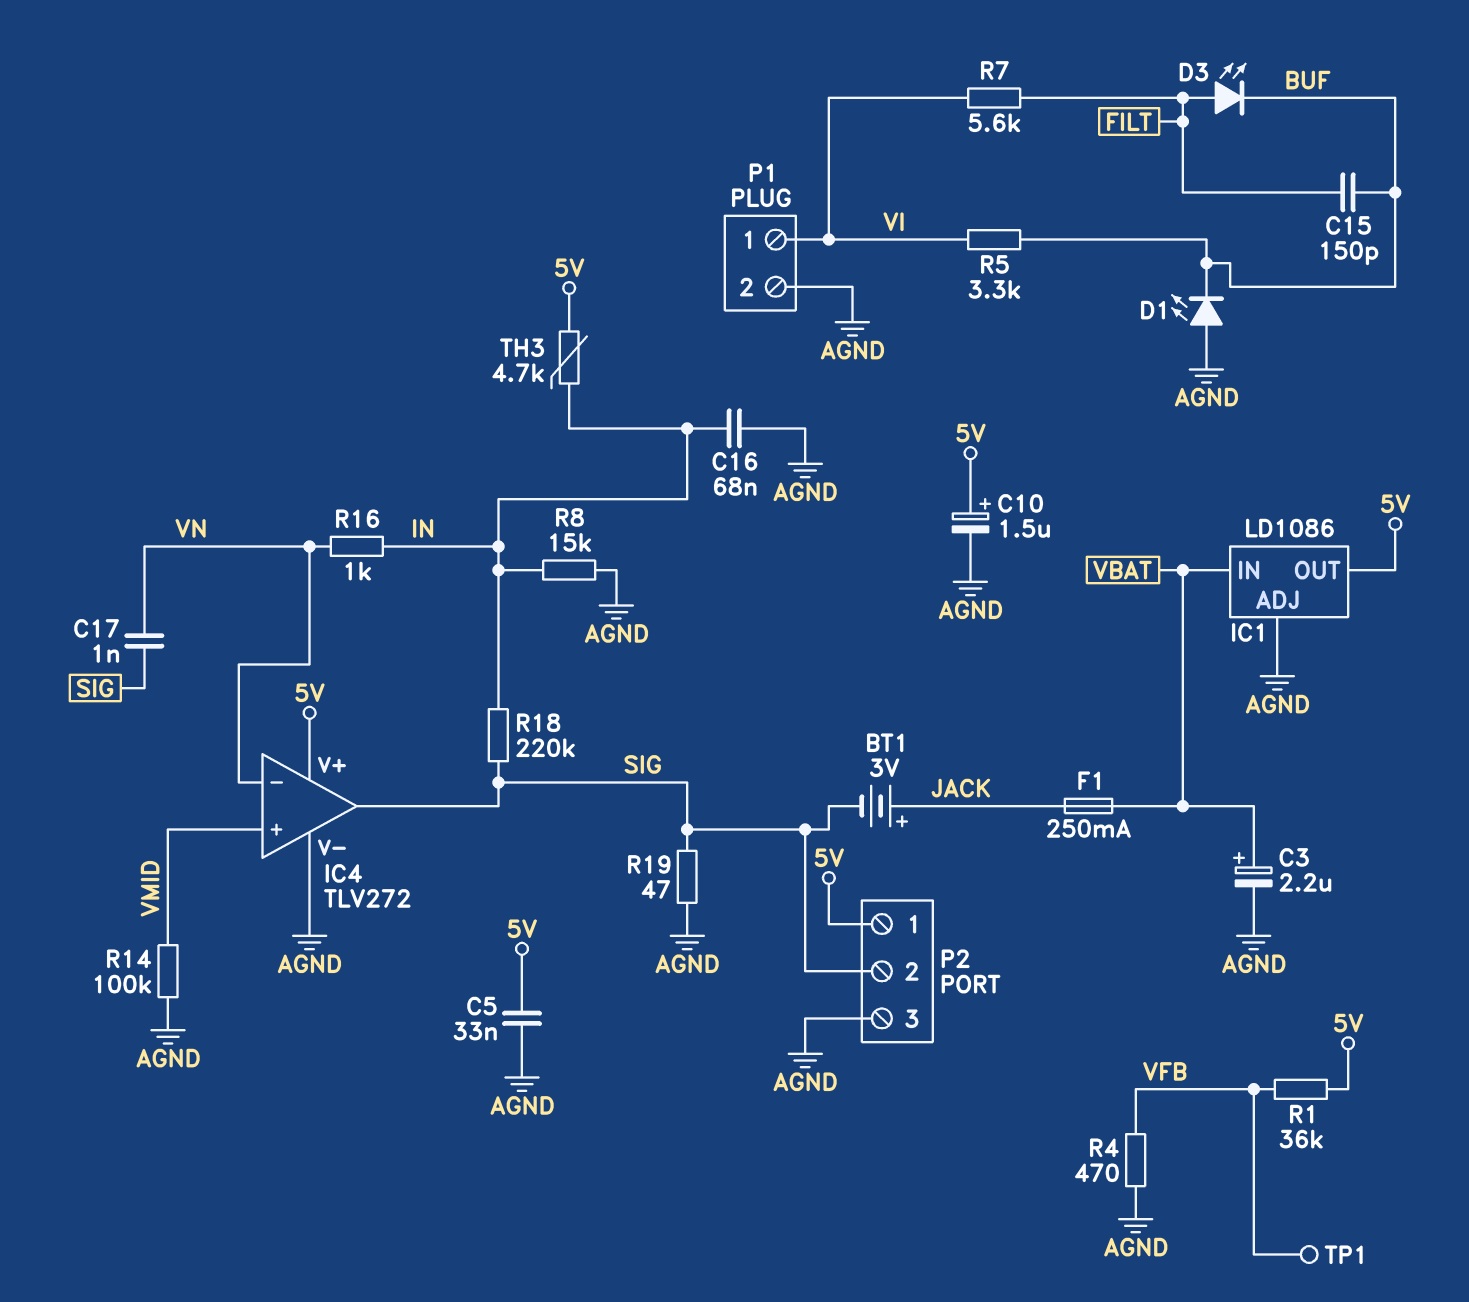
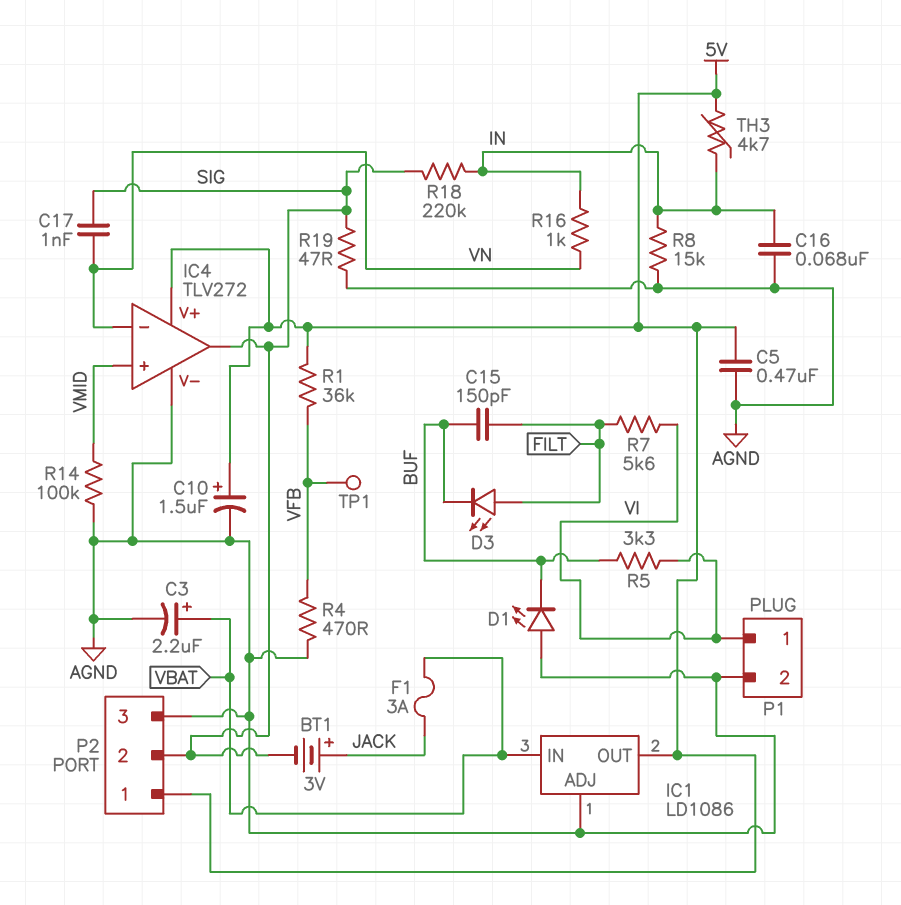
C5: 33nF (5V, AGND) -> 470nF (5V, AGND)
F1: 250mA (JACK, VBAT) -> 3A (JACK, VBAT)

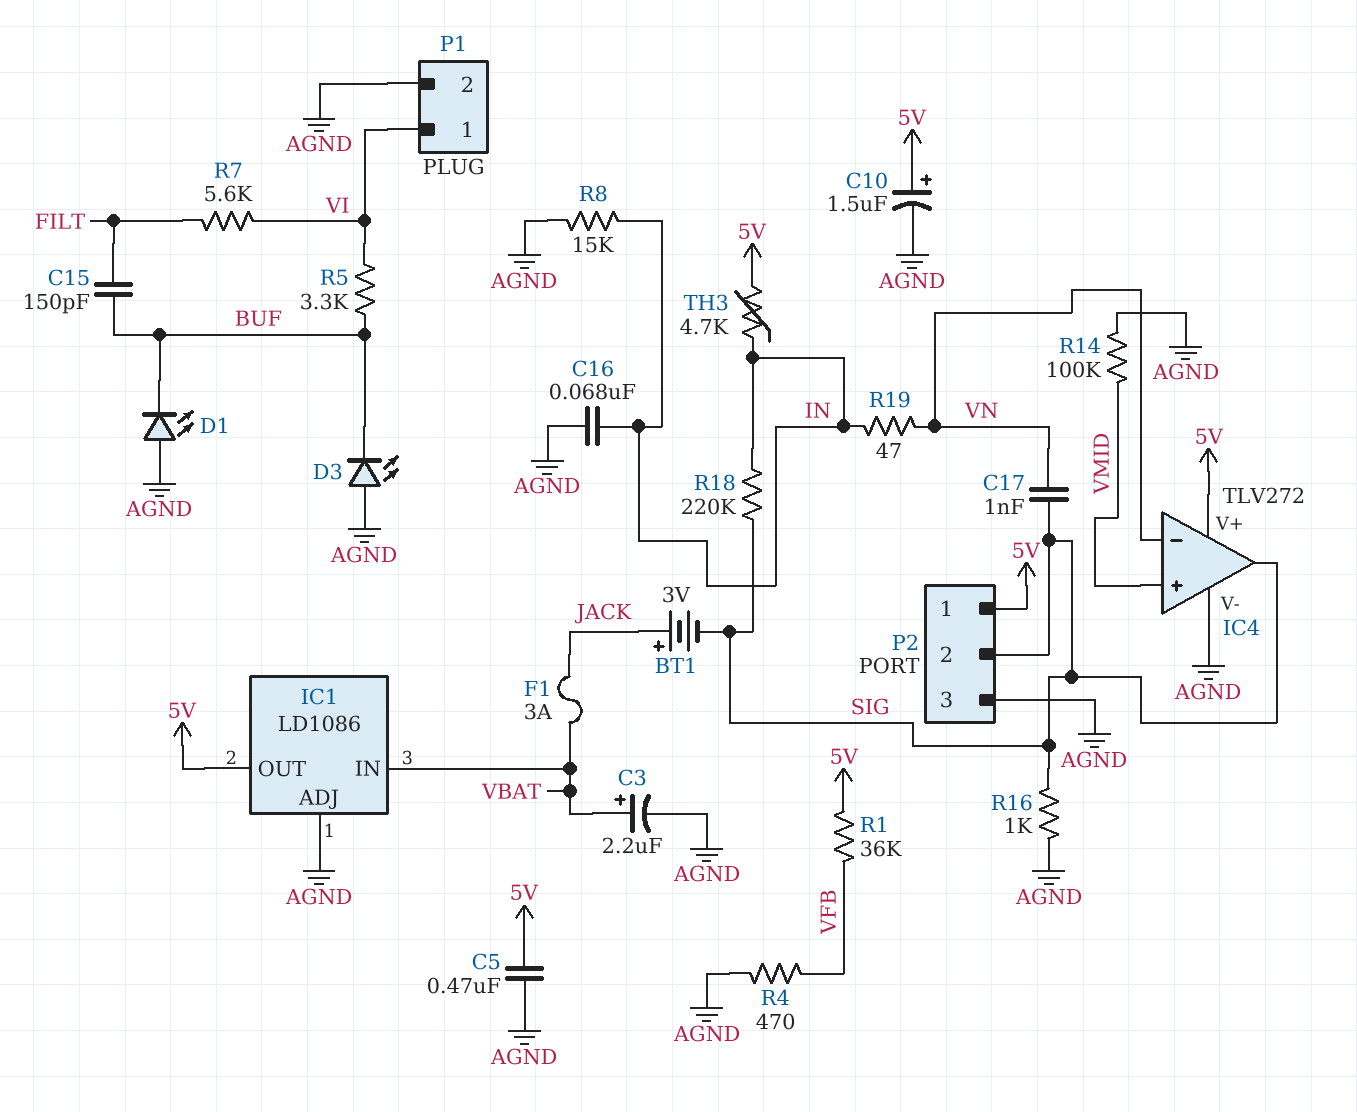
D3: LED (A FILT, K BUF) -> LED (A AGND, K BUF)
R16: 1k (IN, VN) -> 1k (AGND, SIG)
R19: 47 (AGND, SIG) -> 47 (IN, VN)
TP1: test point (VFB) -> none

